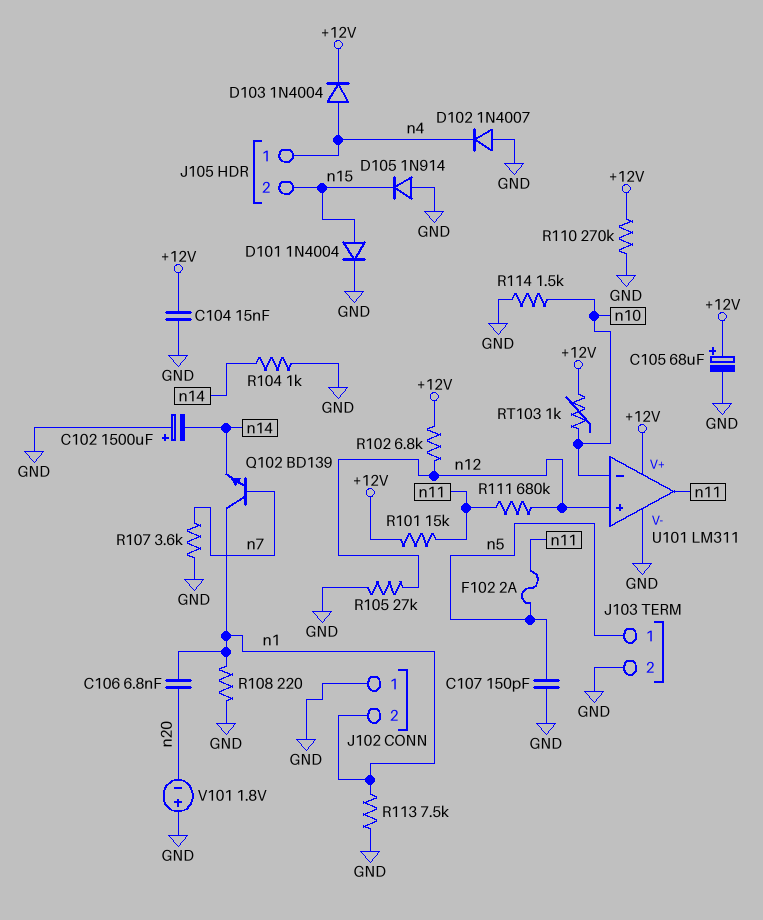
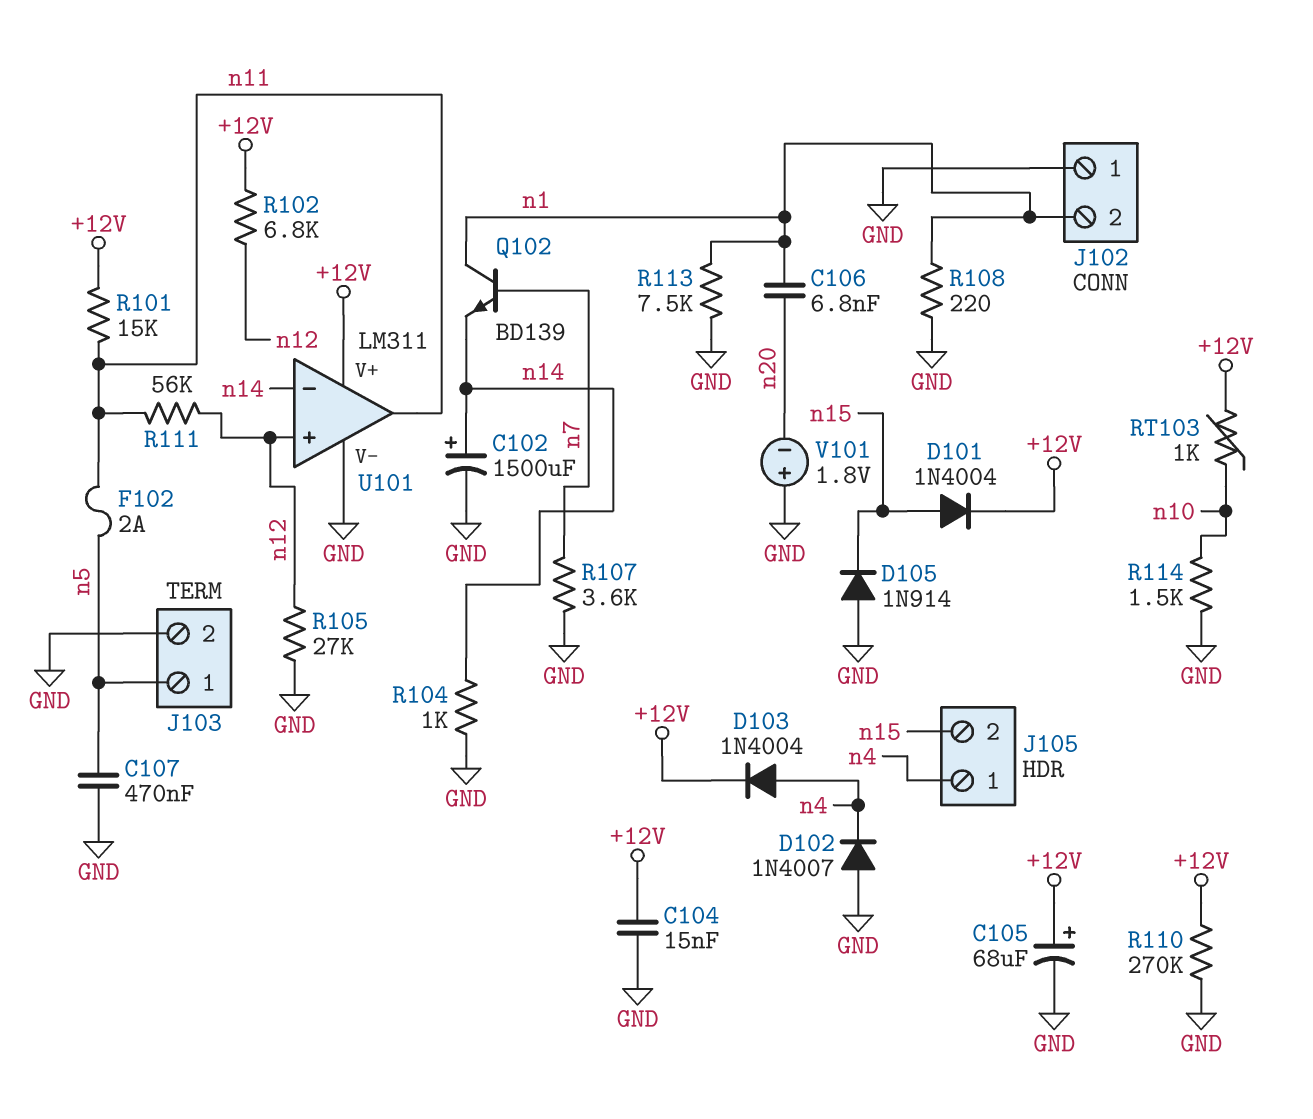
C102: 1500uF (plus GND, minus n14) -> 1500uF (plus n14, minus GND)
C107: 150pF (GND, n5) -> 470nF (GND, n5)
D101: diode 1N4004 (A n15, K GND) -> diode 1N4004 (A n15, K +12V)
R111: 680k (n11, n12) -> 56k (n11, n12)
U101 pin in-: n10 -> n14

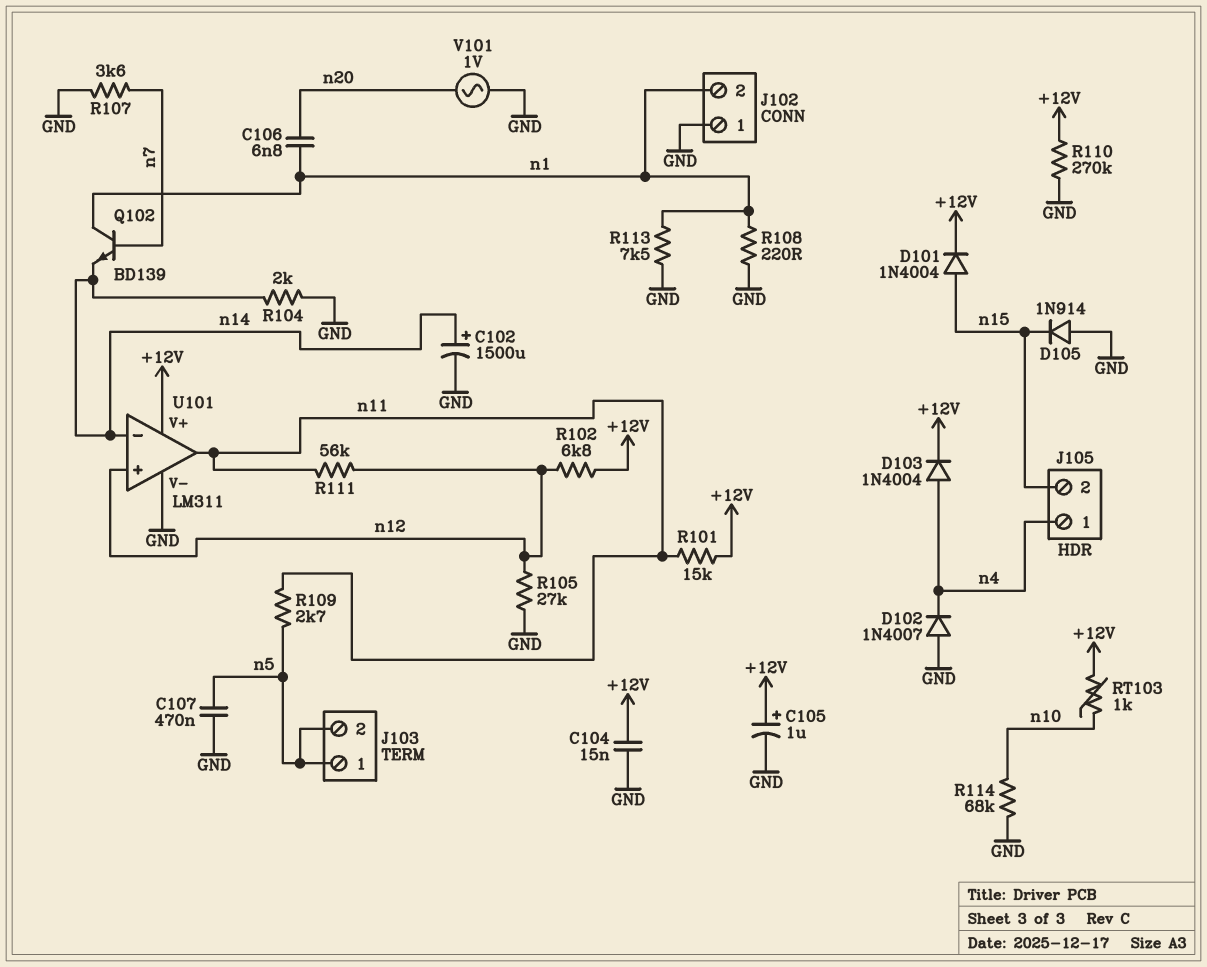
C105: 68uF (plus +12V, minus GND) -> 1uF (plus +12V, minus GND)
F102: 2A (n5, n11) -> none
J103 pin 2: GND -> n5
R104: 1k (GND, n14) -> 2k (GND, n14)
R109: none -> 2.7k (n5, n11)
R114: 1.5k (GND, n10) -> 68k (GND, n10)
V101: 1.8V (plus GND, minus n20) -> AC 1V (GND, n20)

